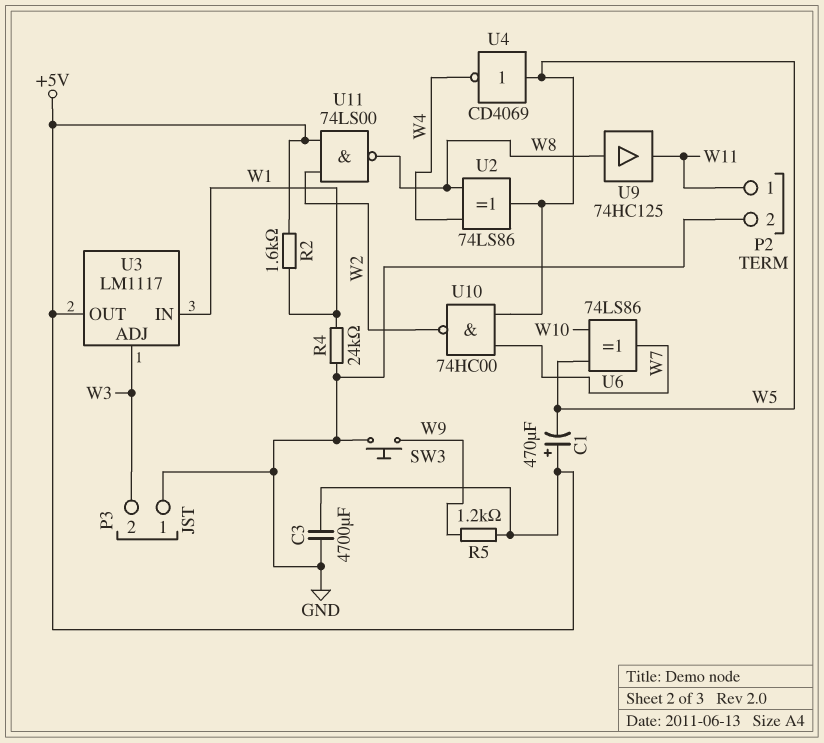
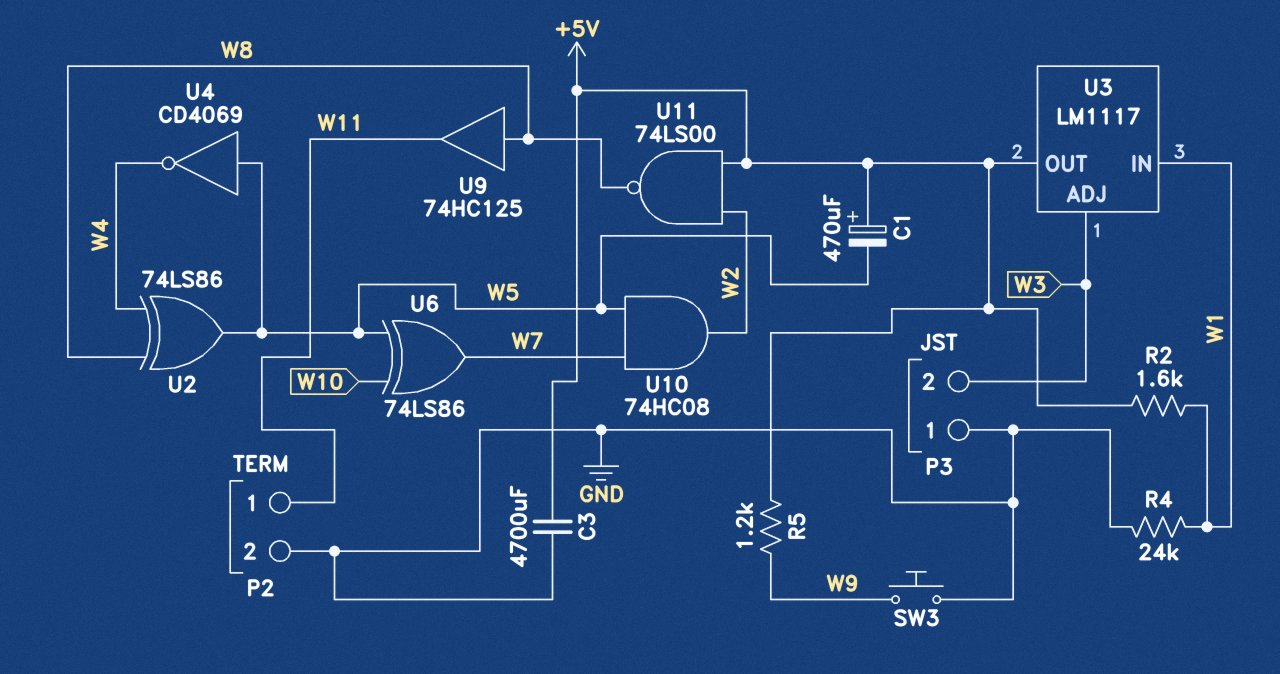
U10: NAND 74HC00 (in W5, in W7, out W2) -> AND 74HC08 (in W5, in W7, out W2)

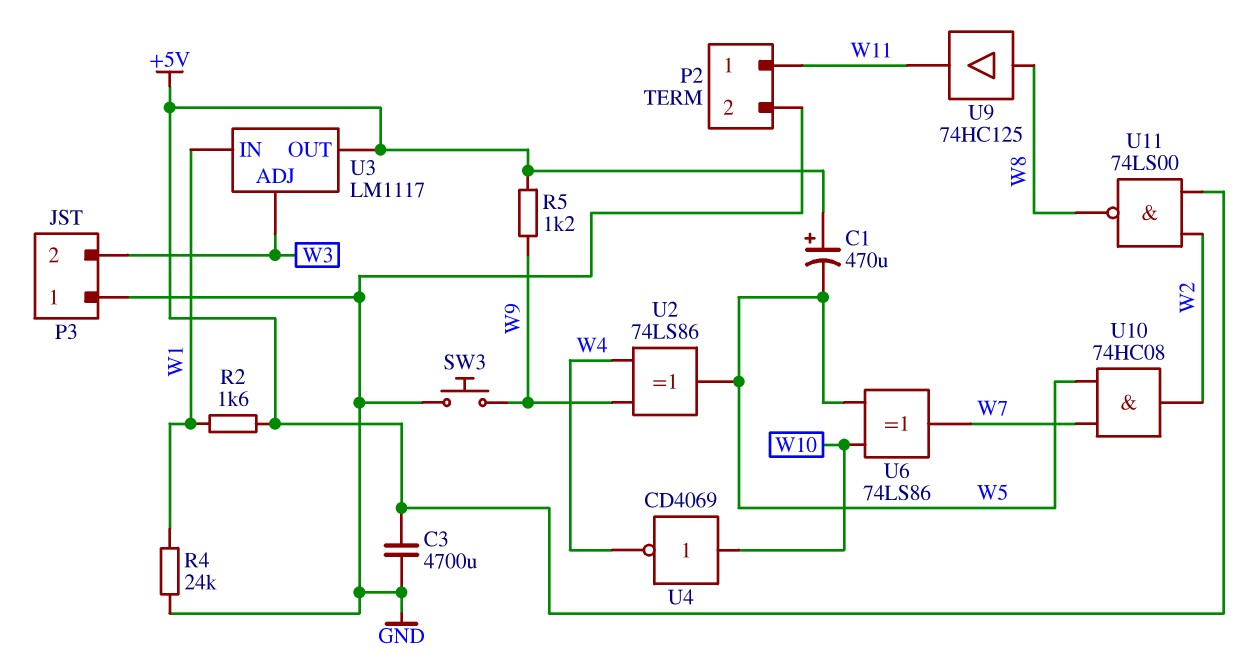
U2: XOR 74LS86 (in W4, in W8, out W5) -> XOR 74LS86 (in W4, in W9, out W5)
U4: NOT CD4069 (in W5, out W4) -> NOT CD4069 (in W10, out W4)

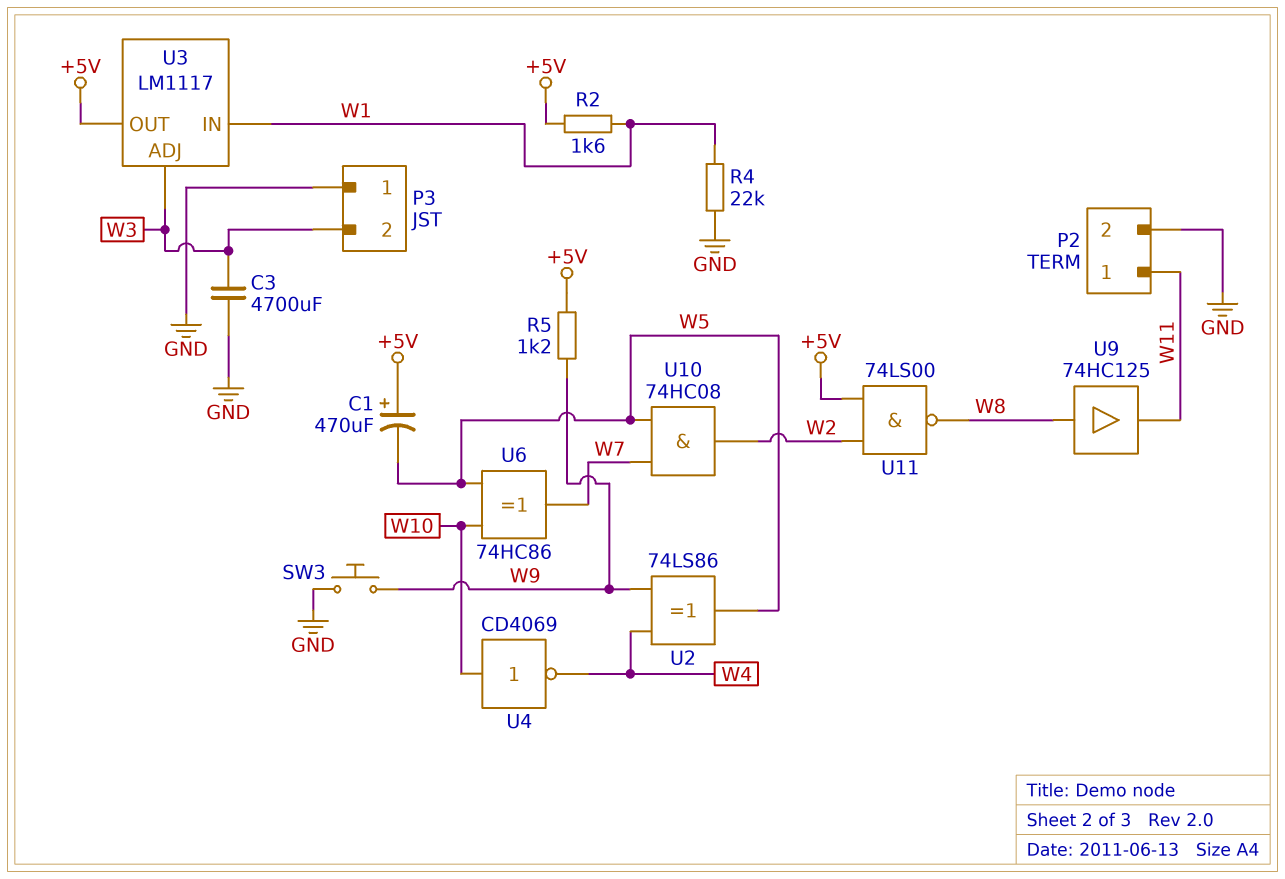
C3: 4700uF (+5V, GND) -> 4700uF (GND, W3)
R4: 24k (GND, W1) -> 22k (GND, W1)
U6: XOR 74LS86 (in W5, in W10, out W7) -> XOR 74HC86 (in W5, in W10, out W7)

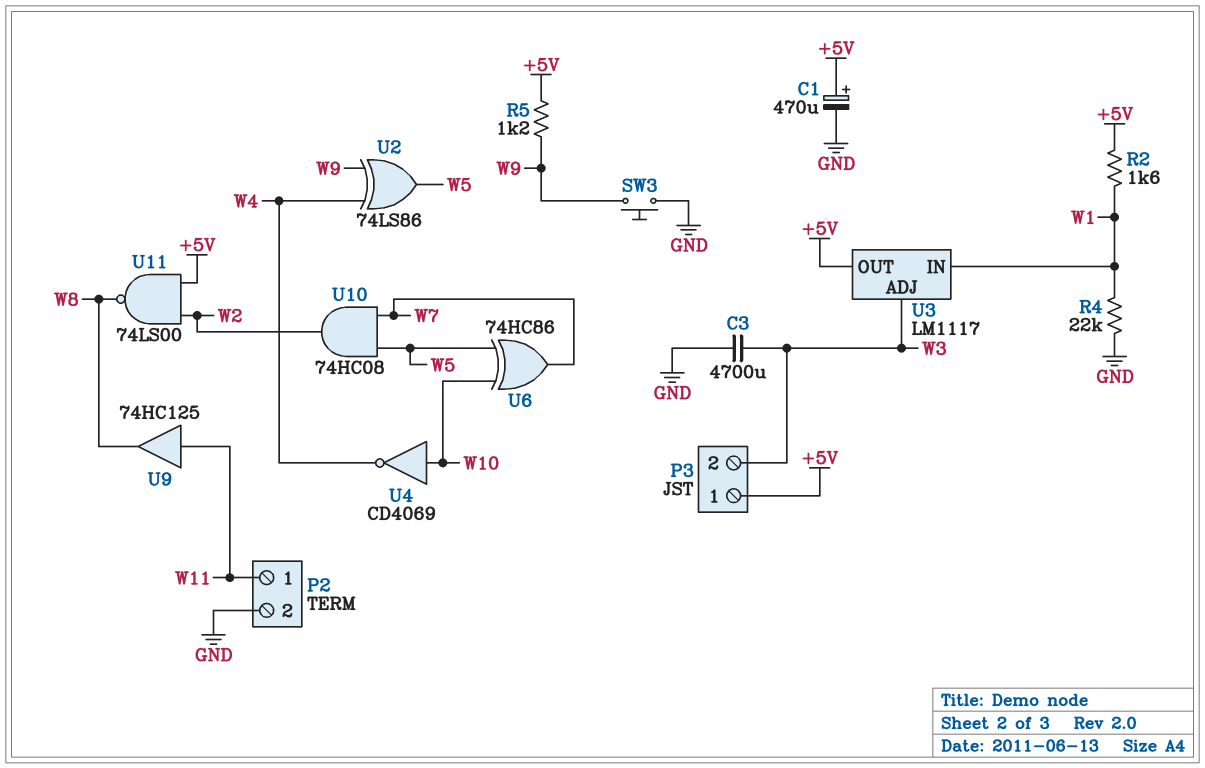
C1: 470uF (plus +5V, minus W5) -> 470uF (plus +5V, minus GND)
P3 pin 1: GND -> +5V
U9: buffer 74HC125 (in W8, out W11) -> buffer 74HC125 (in W11, out W8)

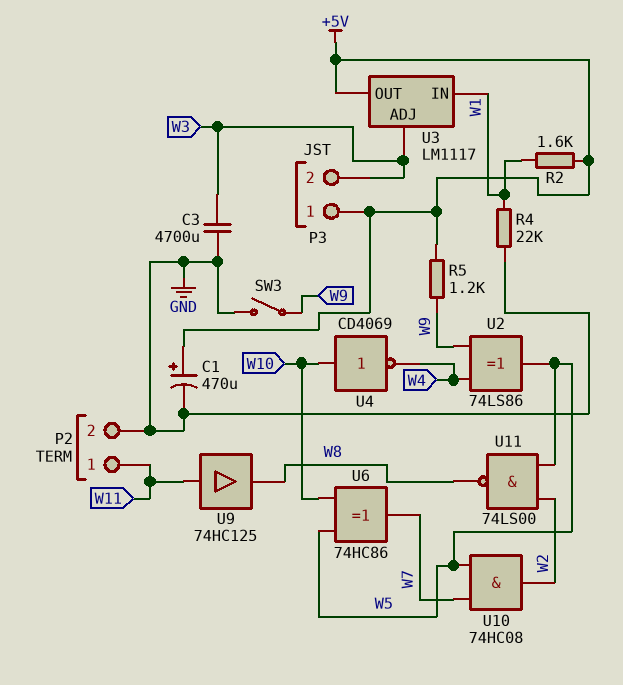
SW3: button (GND, W9) -> switch (GND, W9)
U11: NAND 74LS00 (in +5V, in W2, out W8) -> NAND 74LS00 (in W2, in W5, out W8)

